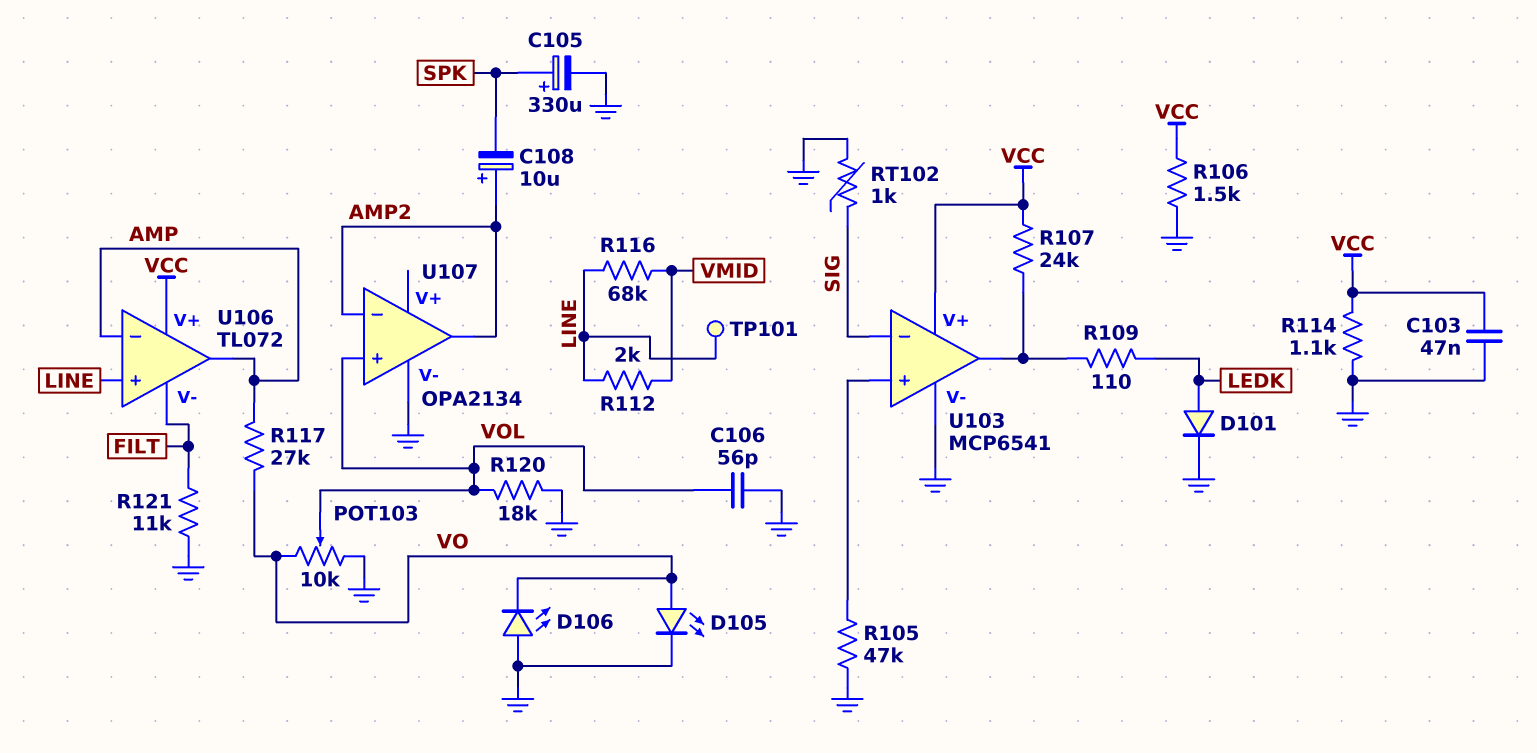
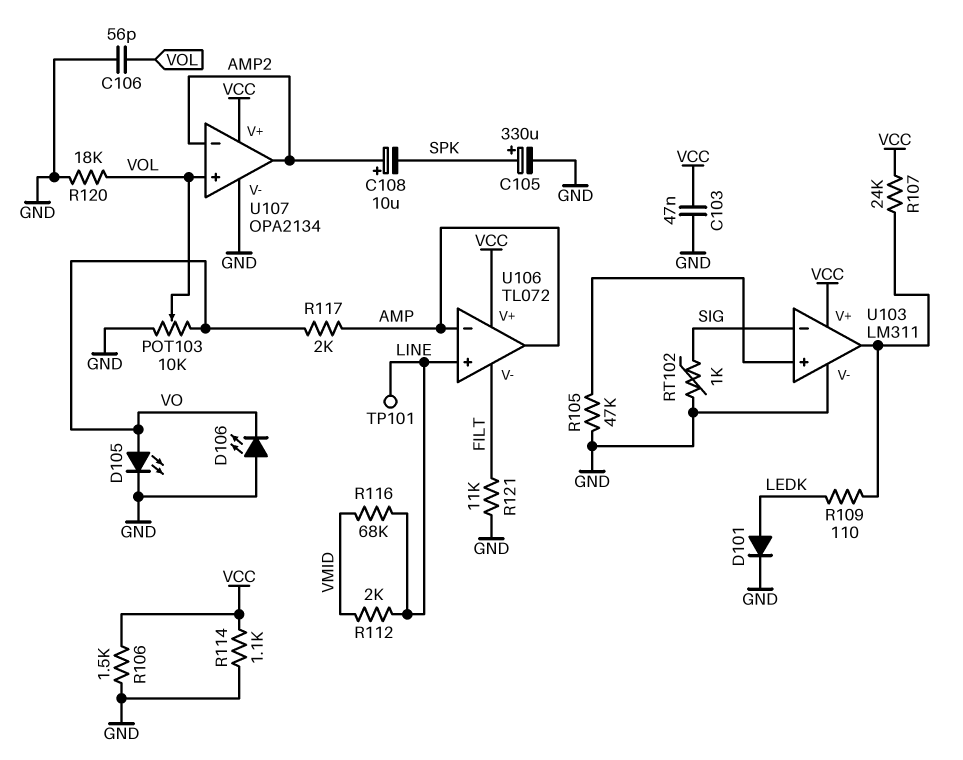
R117: 27k (AMP, VO) -> 2k (AMP, VO)
U103: MCP6541 -> LM311
U107 pin V+: none -> VCC

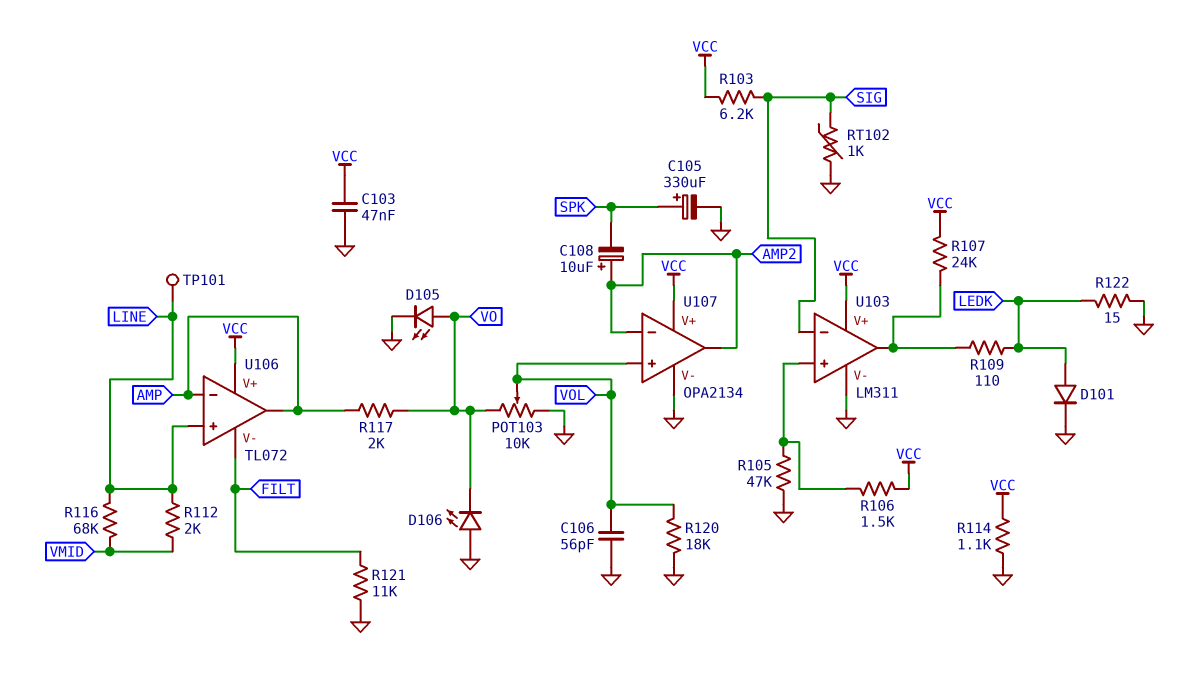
R103: none -> 6.2k (SIG, VCC)
R106: 1.5k (GND, VCC) -> 1.5k (U103/in+, VCC)
R122: none -> 15 (GND, LEDK)

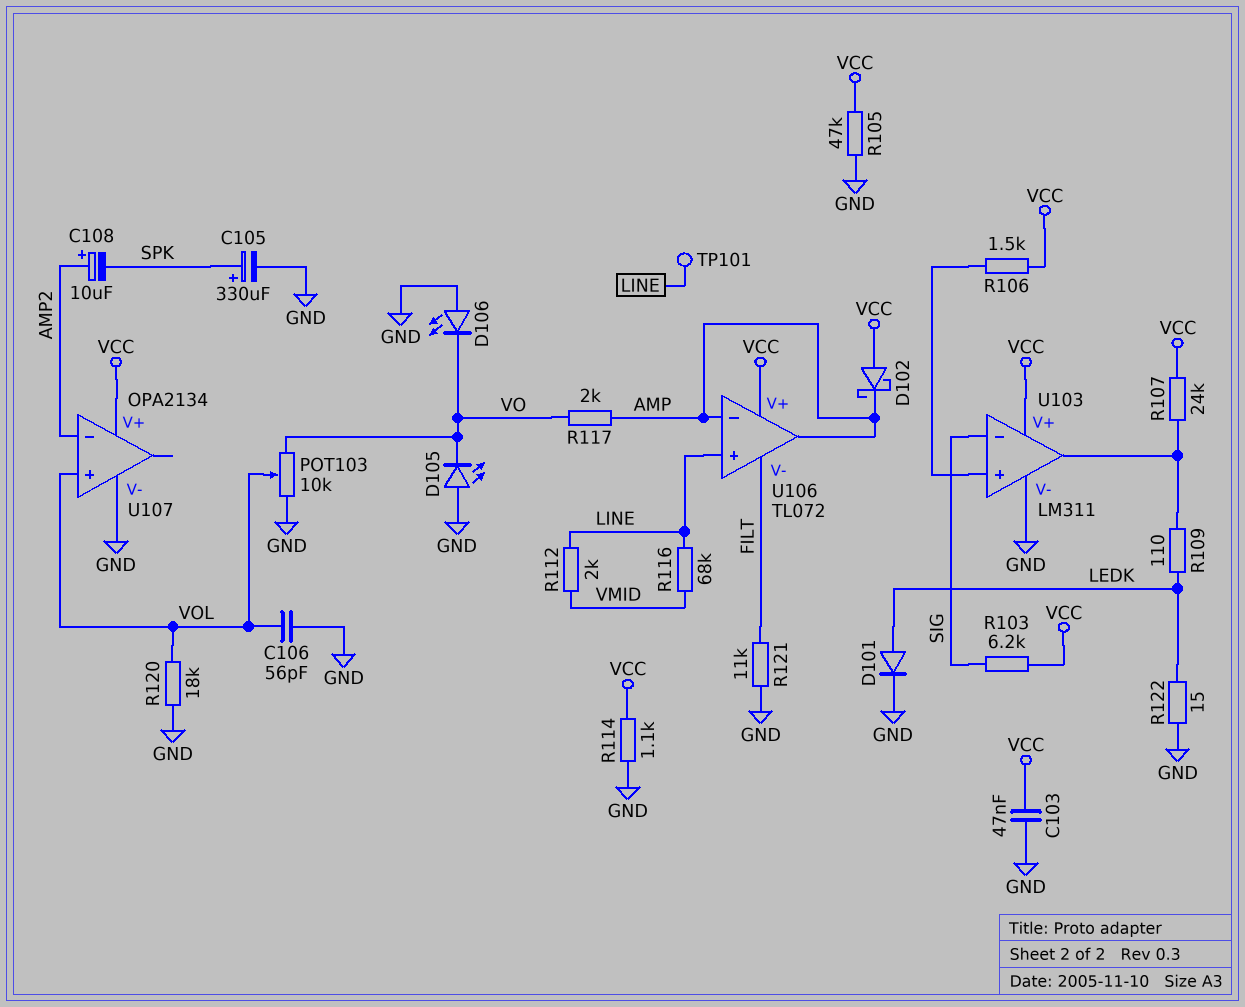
D102: none -> schottky (A VCC, K AMP)
D105: LED (A VO, K GND) -> LED (A GND, K VO)
R105: 47k (GND, U103/in+) -> 47k (GND, VCC)
RT102: 1k (GND, SIG) -> none
U107 pin out: AMP2 -> none

